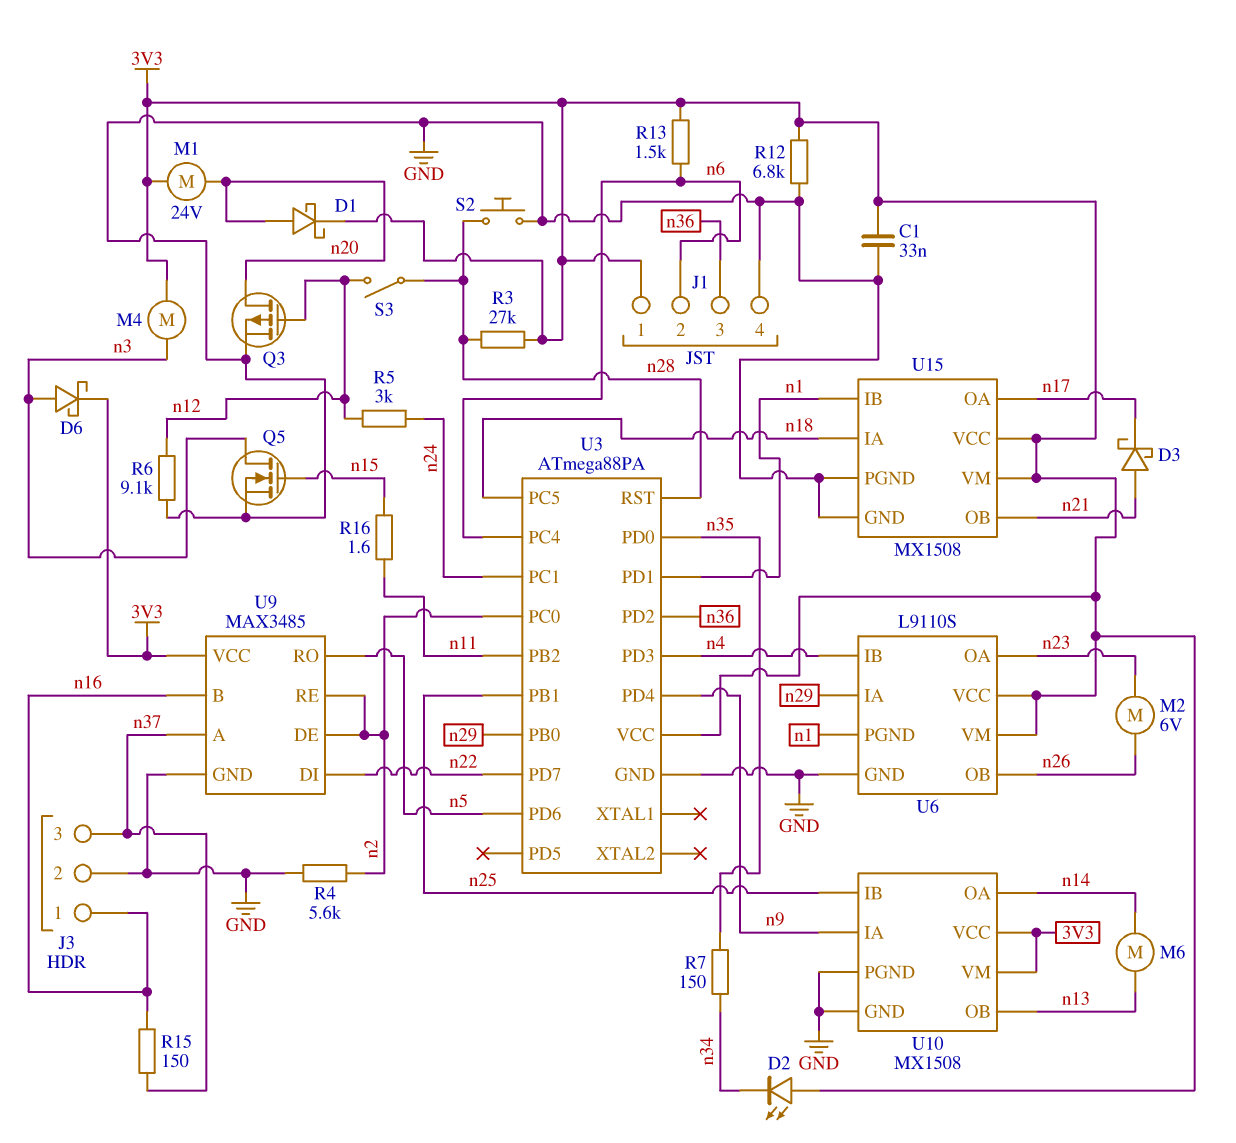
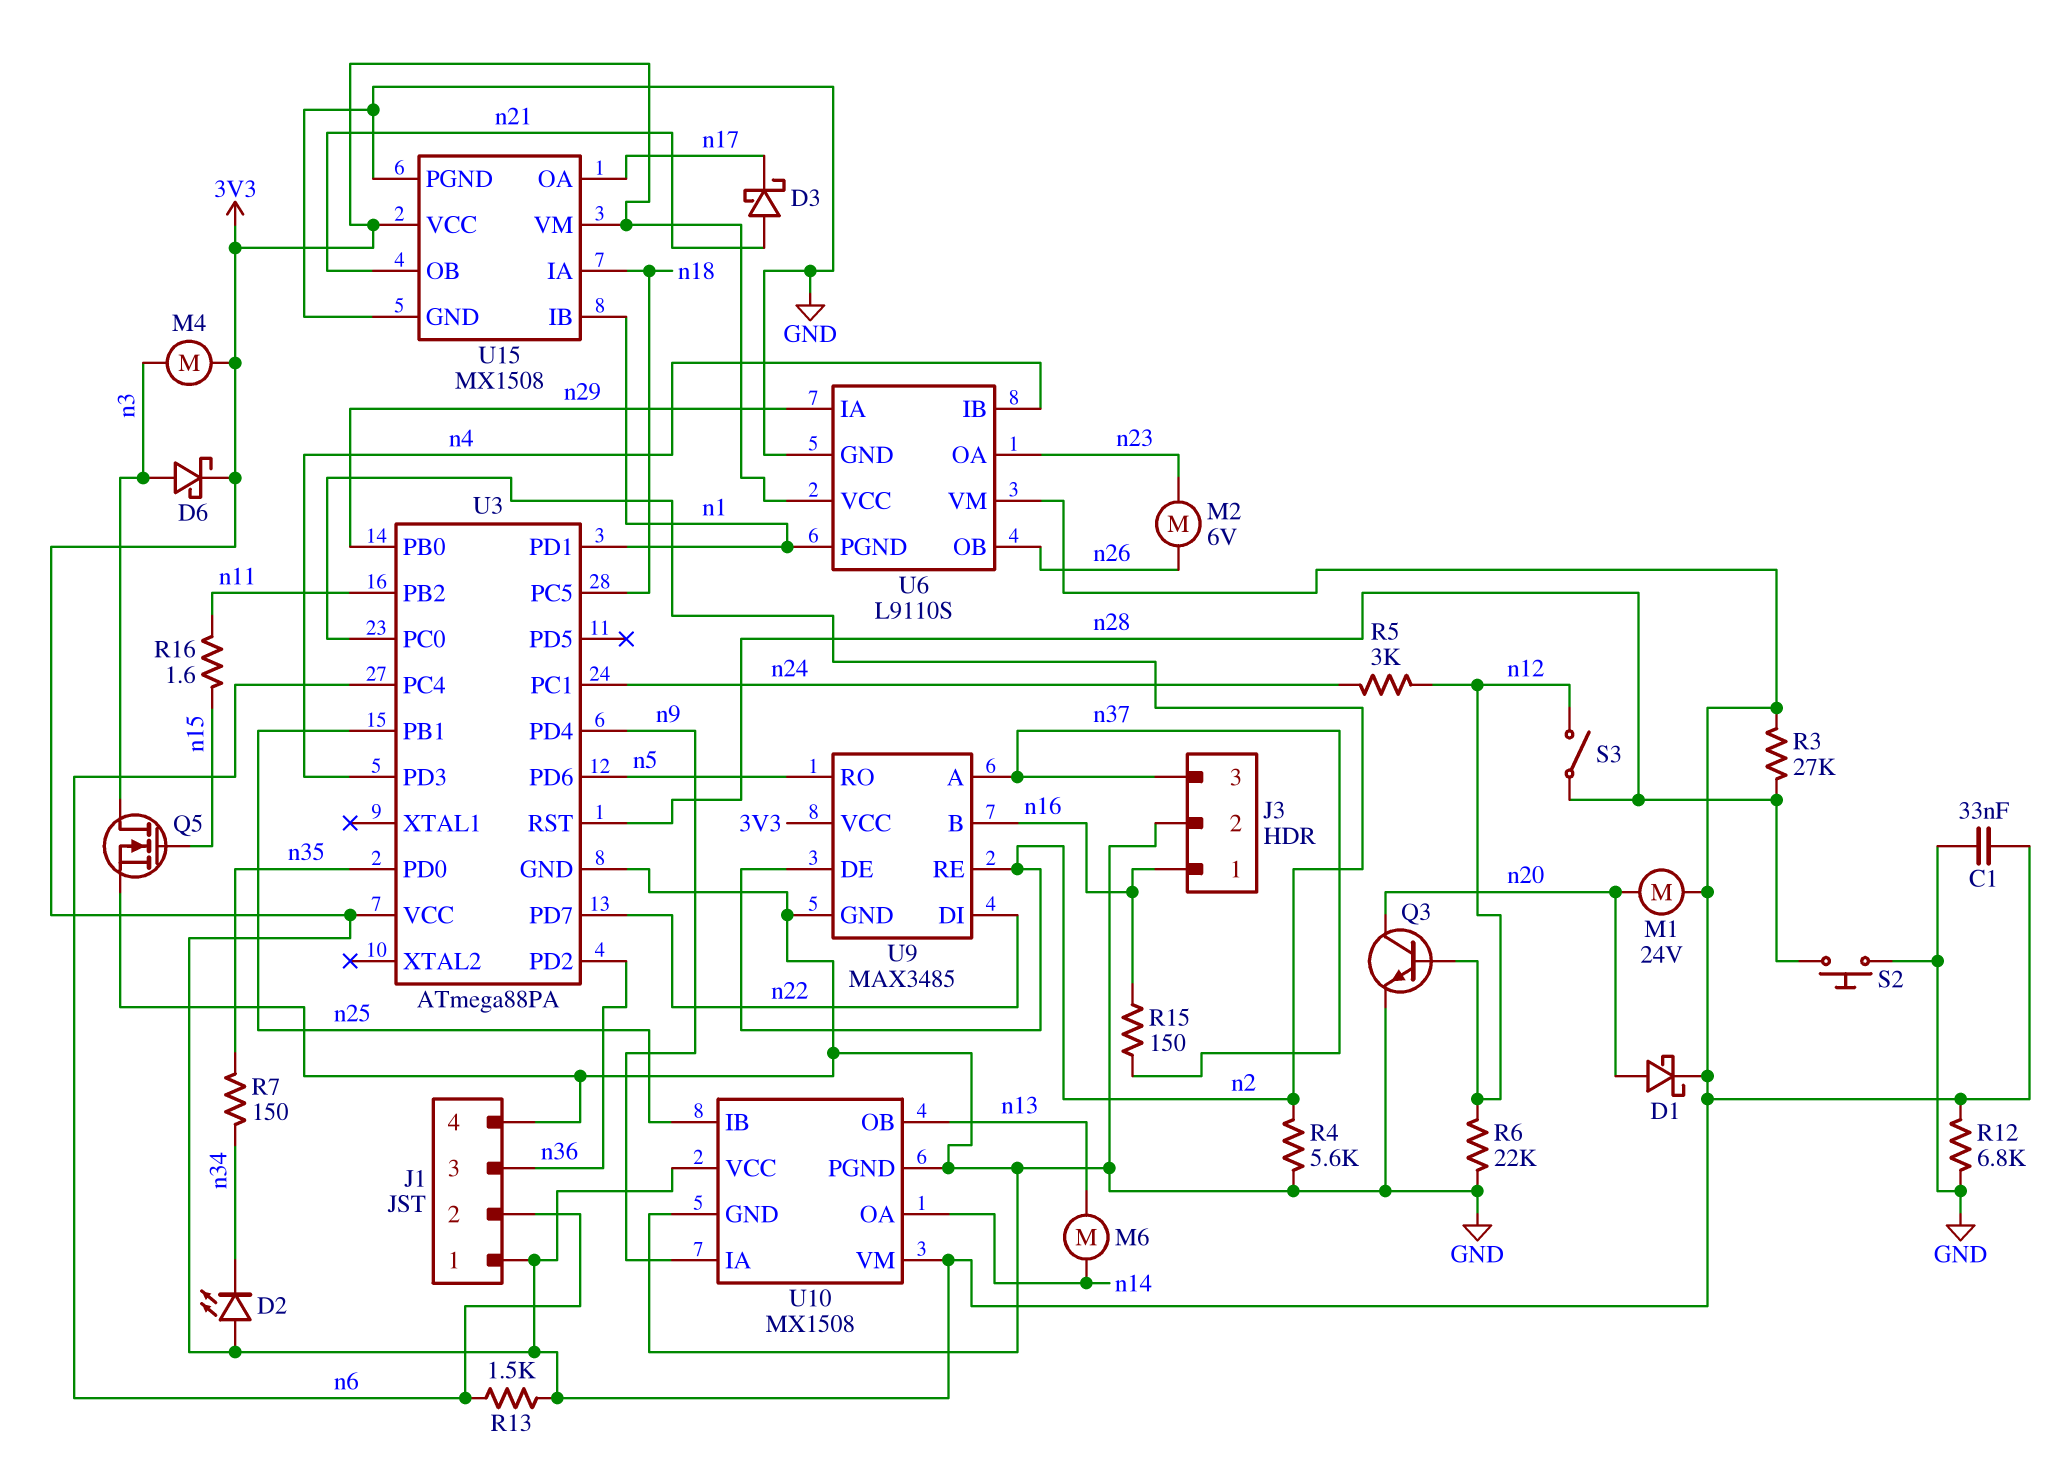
Q3: PMOS (G n12, D n20, S GND) -> NPN (B n12, C n20, E GND)
R6: 9.1k (GND, n12) -> 22k (GND, n12)

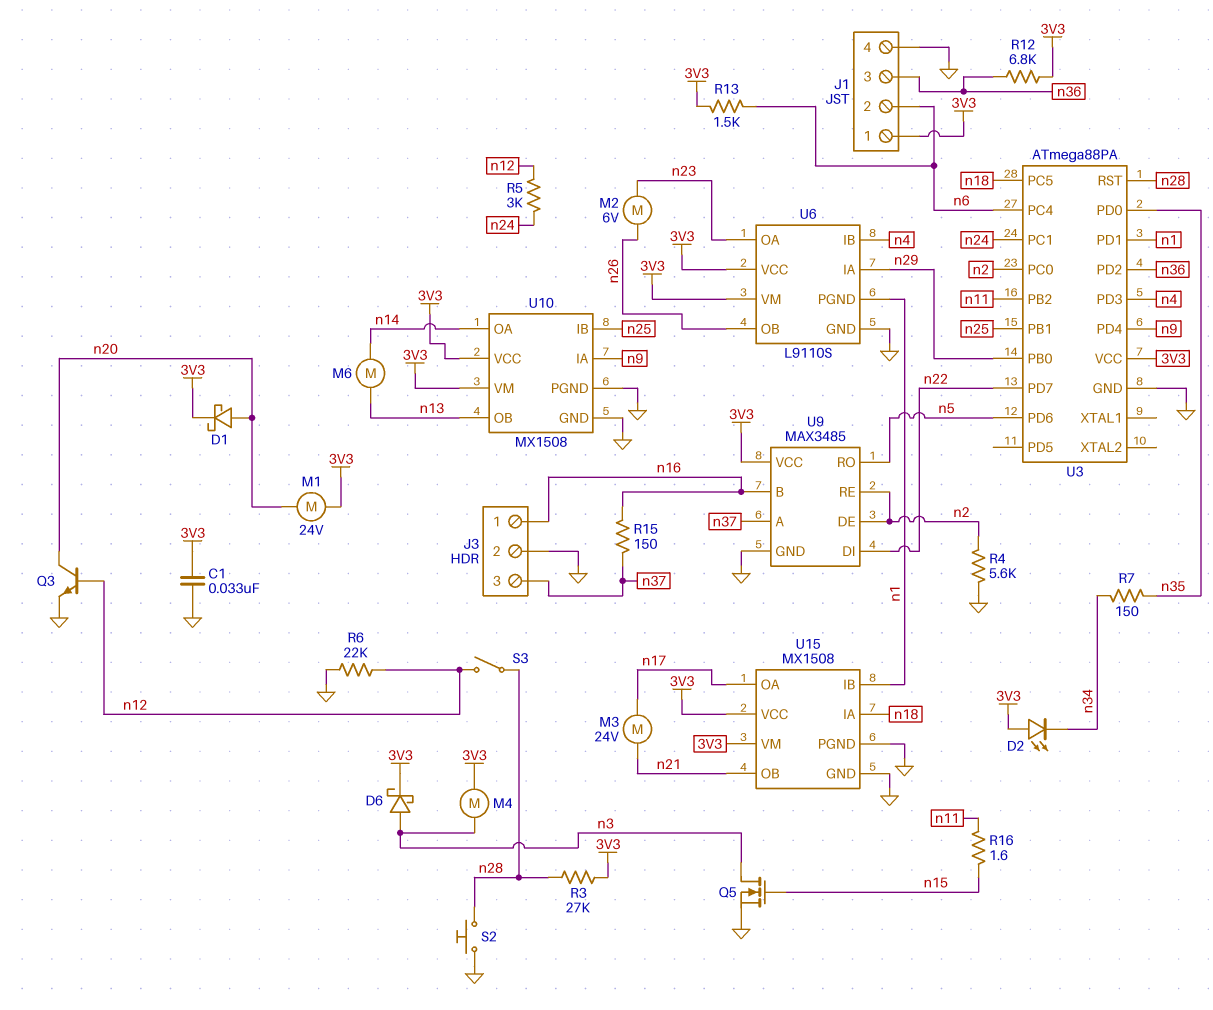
D3: schottky (A n21, K n17) -> none
M3: none -> motor 24V (n17, n21)
R12: 6.8k (3V3, GND) -> 6.8k (3V3, n36)

